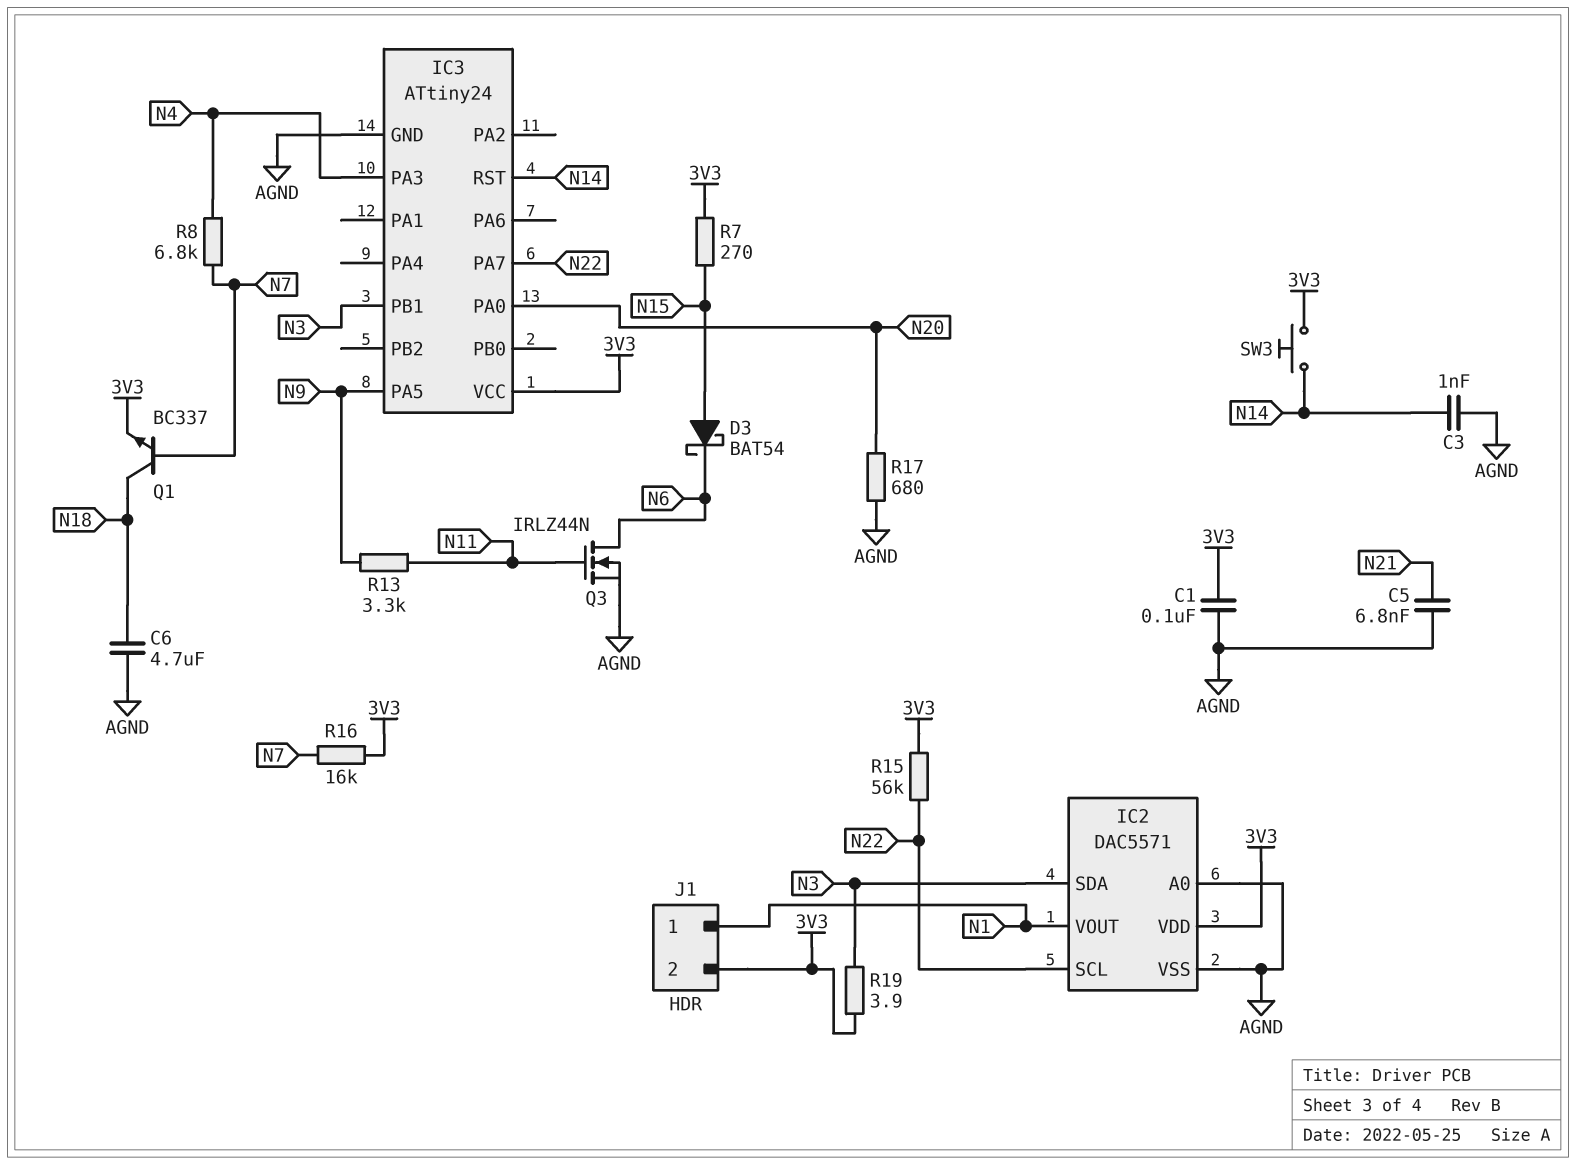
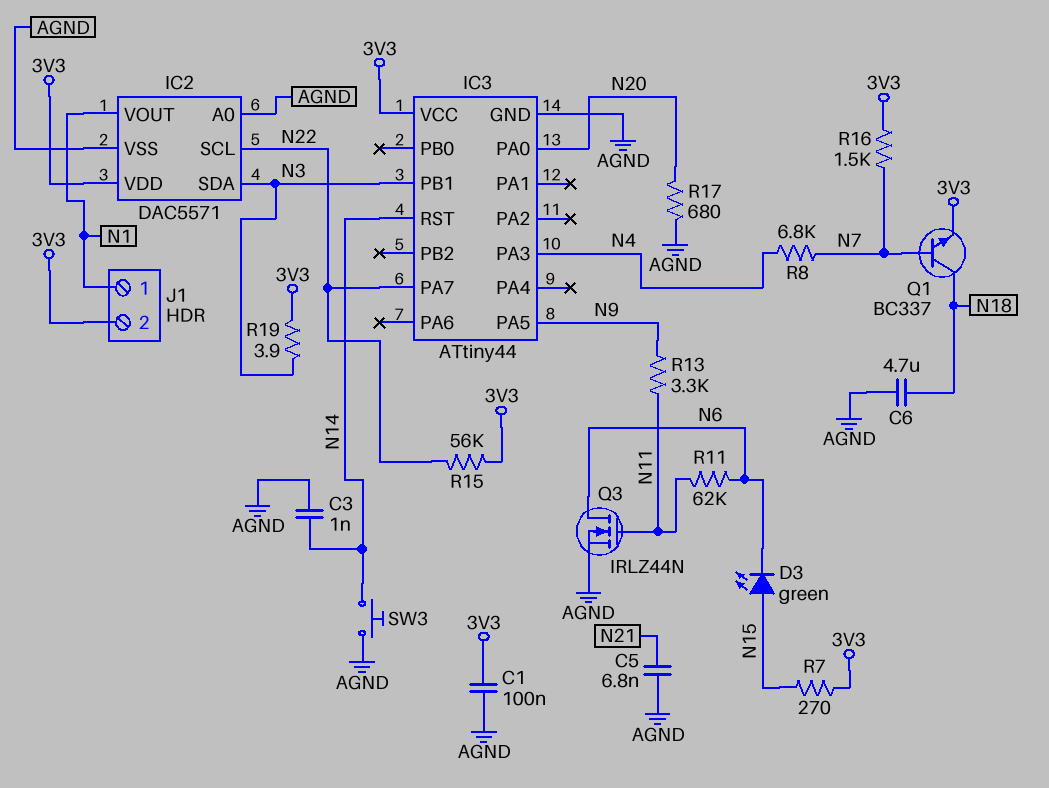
D3: schottky BAT54 (A N15, K N6) -> LED green (A N15, K N6)
IC3: ATtiny24 -> ATtiny44
R11: none -> 62k (N6, N11)
R16: 16k (3V3, N7) -> 1.5k (3V3, N7)
SW3: button (3V3, N14) -> button (AGND, N14)

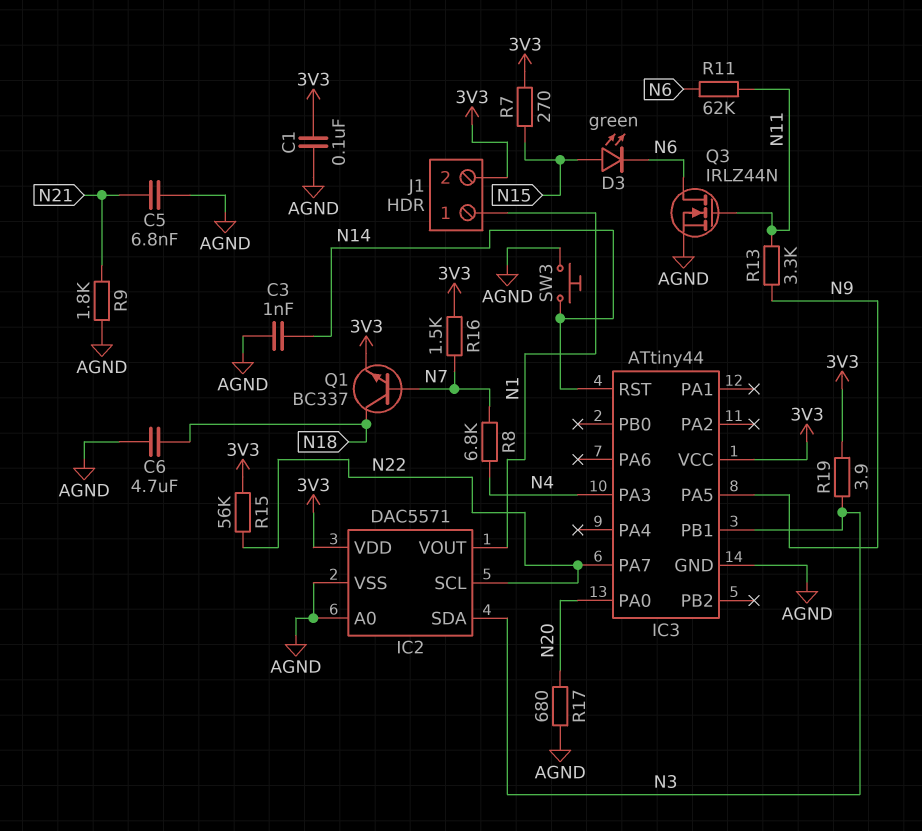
R9: none -> 1.8k (AGND, N21)

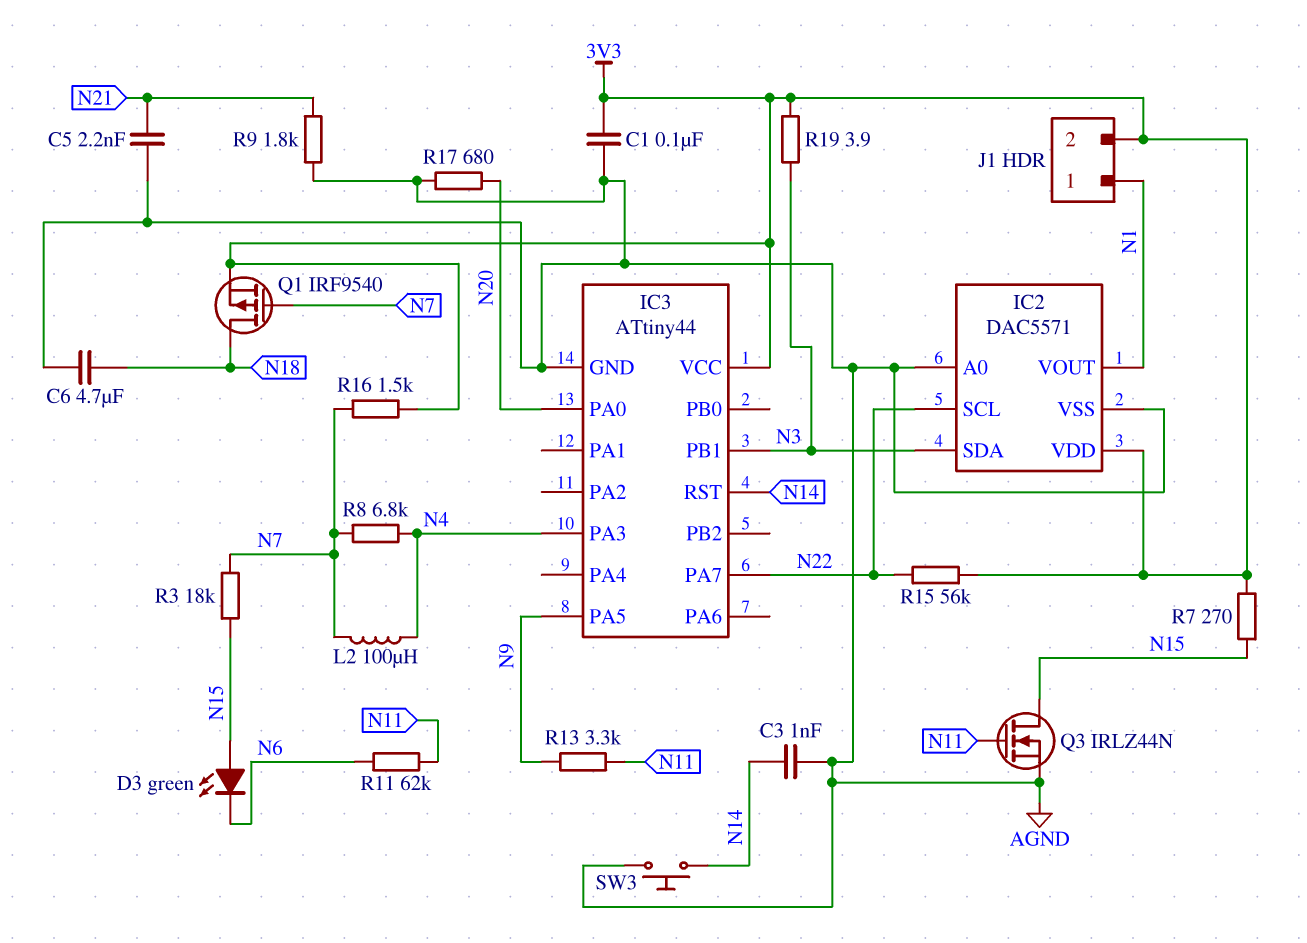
C5: 6.8nF (AGND, N21) -> 2.2nF (AGND, N21)
L2: none -> 100uH (N4, N7)
Q1: NPN BC337 (B N7, C N18, E 3V3) -> PMOS IRF9540 (G N7, D N18, S 3V3)
Q3: NMOS IRLZ44N (G N11, D N6, S AGND) -> NMOS IRLZ44N (G N11, D N15, S AGND)
R3: none -> 18k (N7, N15)

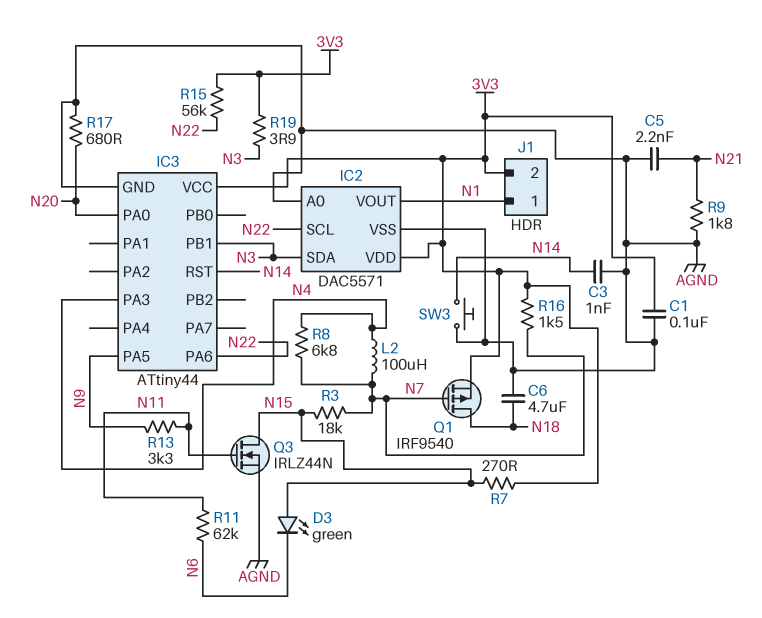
IC3 pin PA6: none -> N22
IC3 pin PA7: N22 -> none

